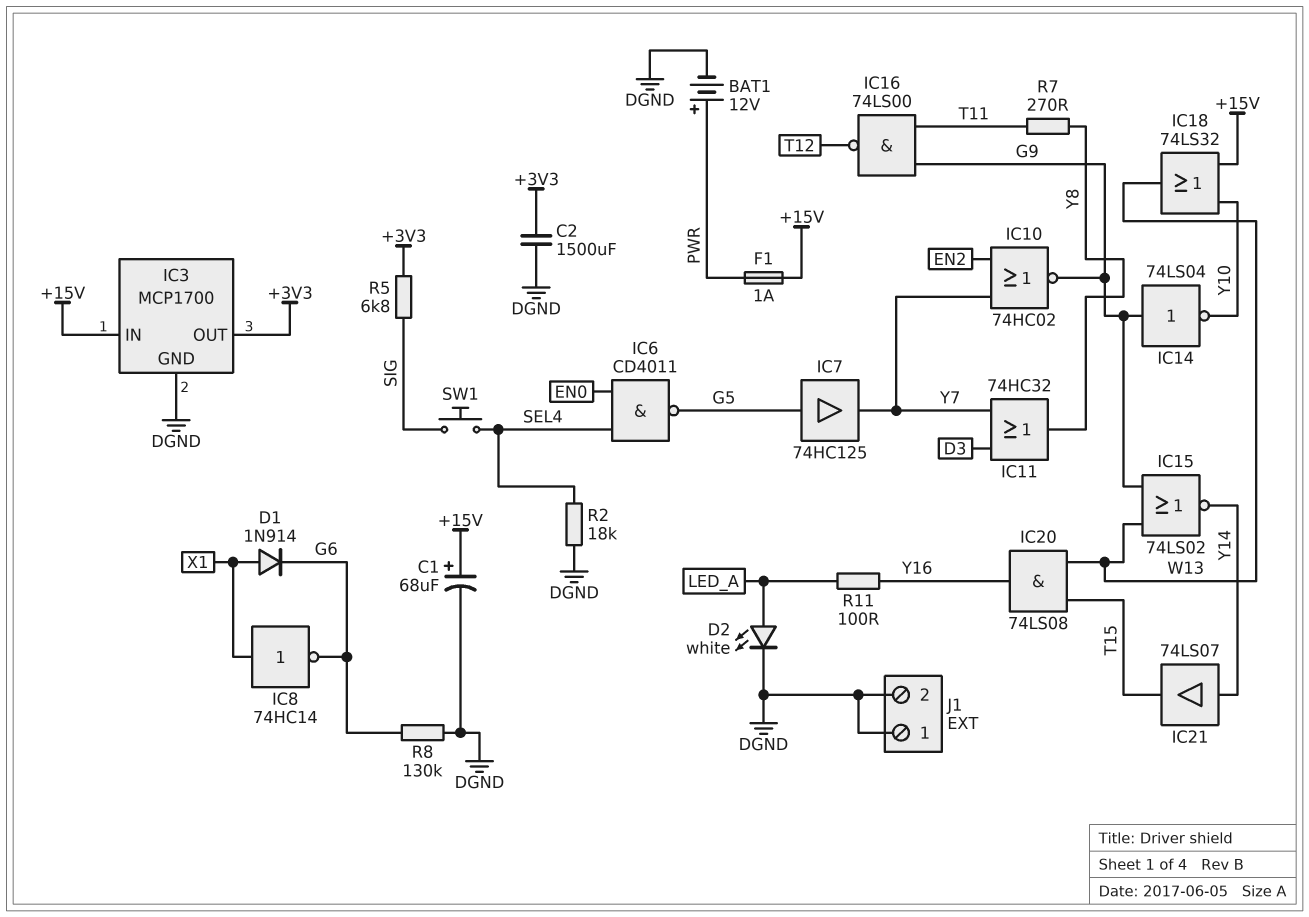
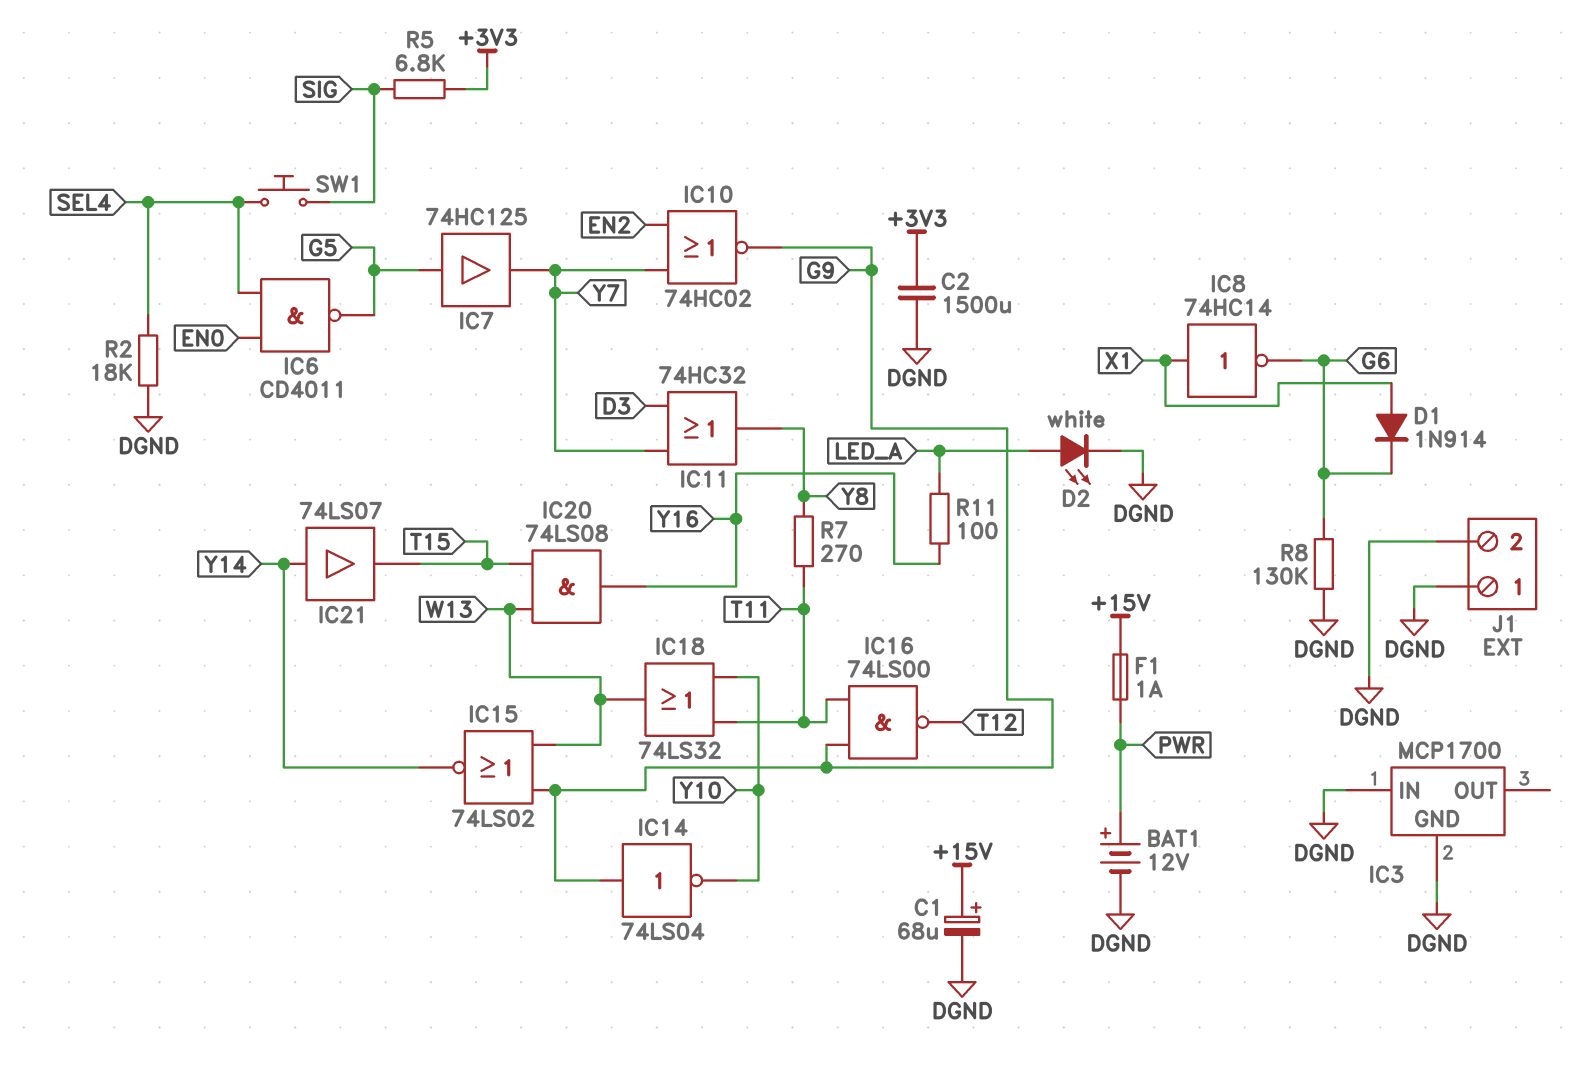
IC3 pin IN: +15V -> DGND
IC3 pin OUT: +3V3 -> none
IC18: OR 74LS32 (in +15V, in Y10, out W13) -> OR 74LS32 (in T11, in Y10, out W13)

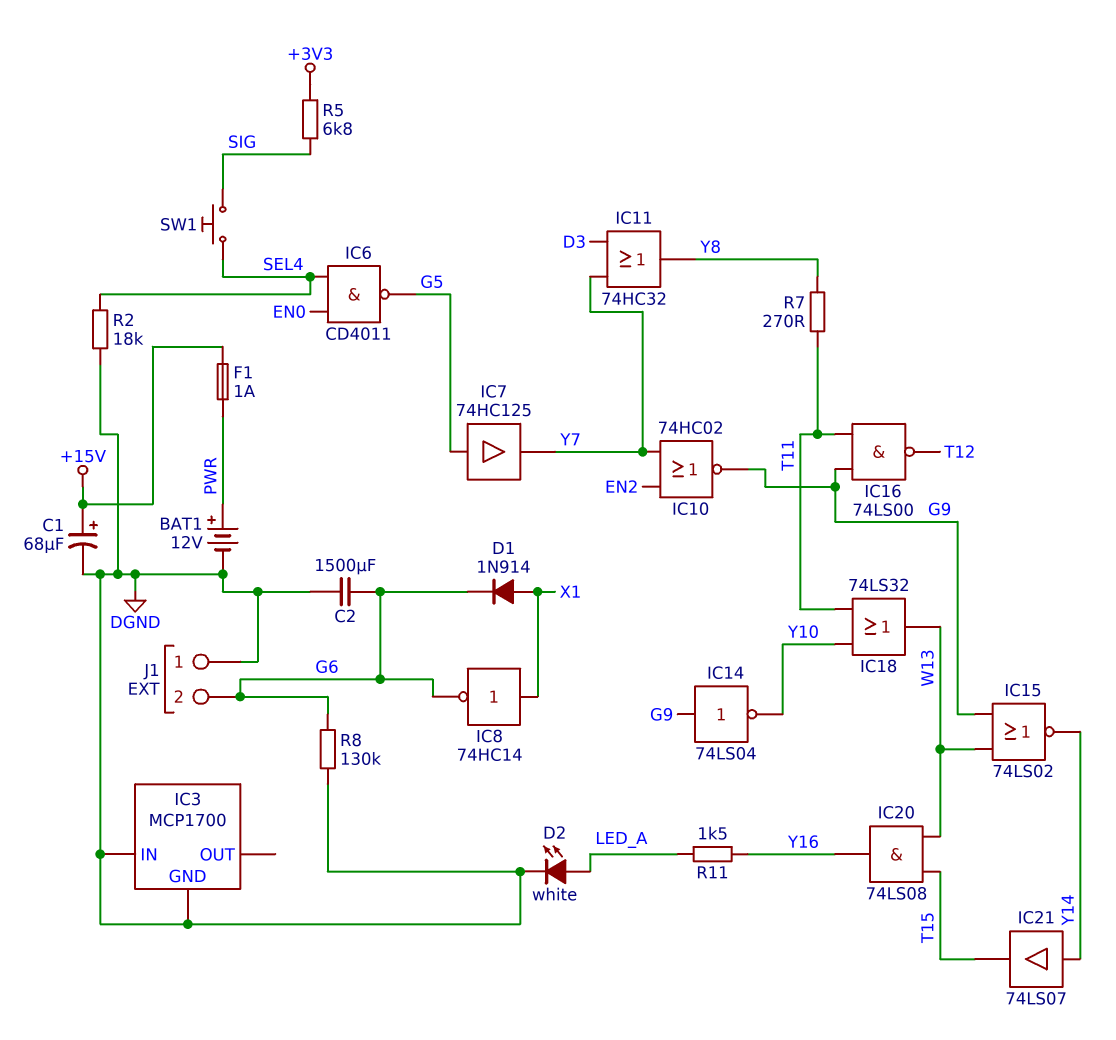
C2: 1500uF (+3V3, DGND) -> 1500uF (DGND, G6)
J1 pin 2: DGND -> G6
R11: 100 (LED_A, Y16) -> 1.5k (LED_A, Y16)

